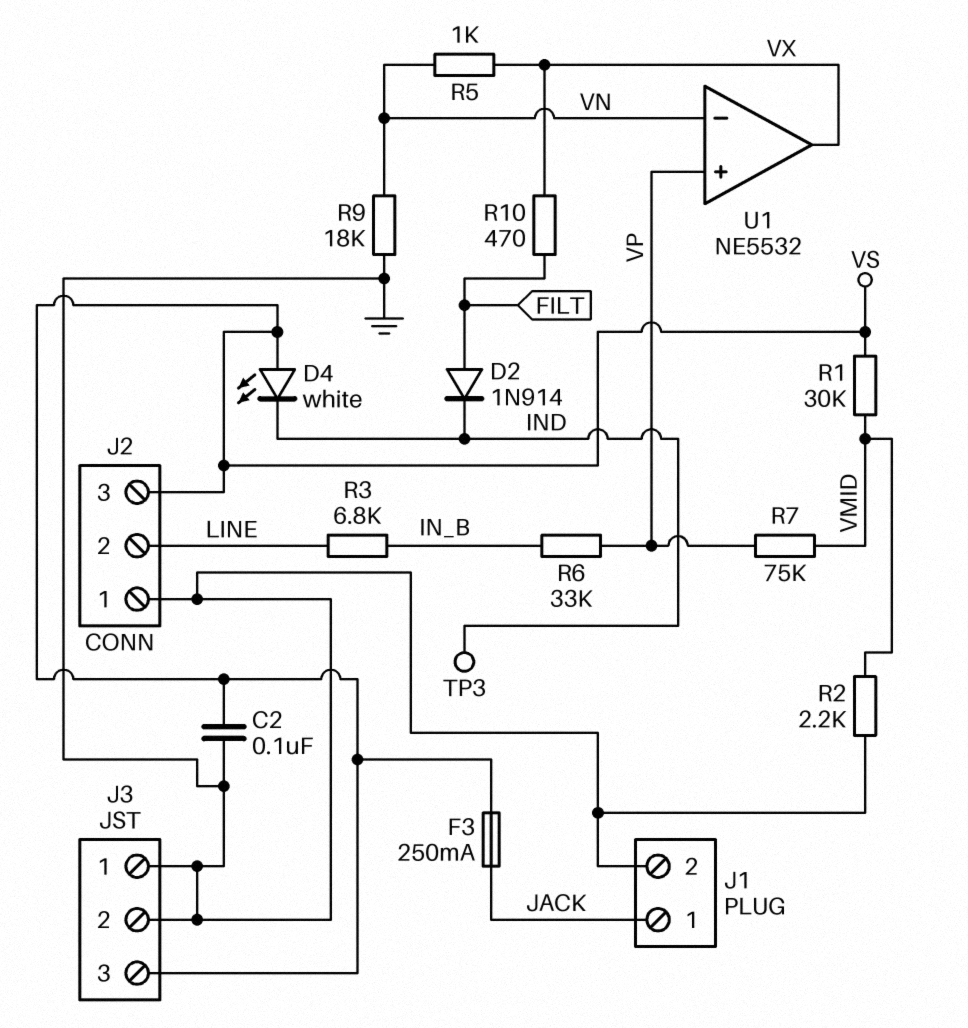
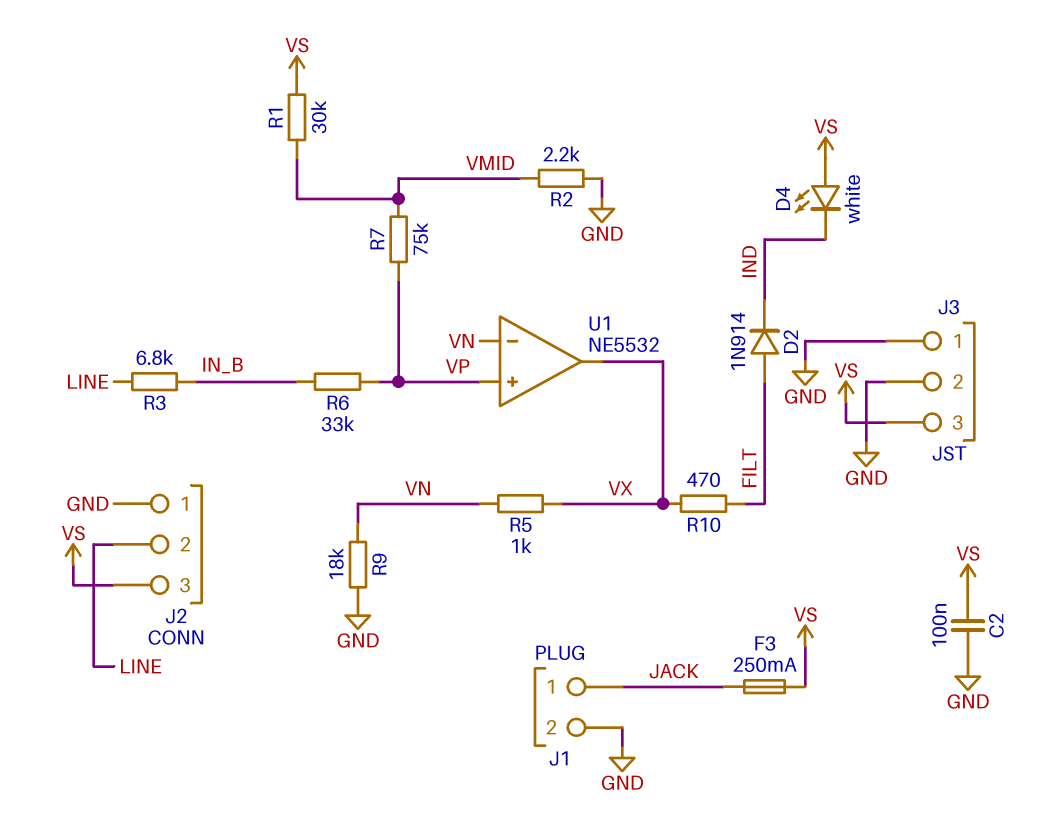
TP3: test point (IND) -> none

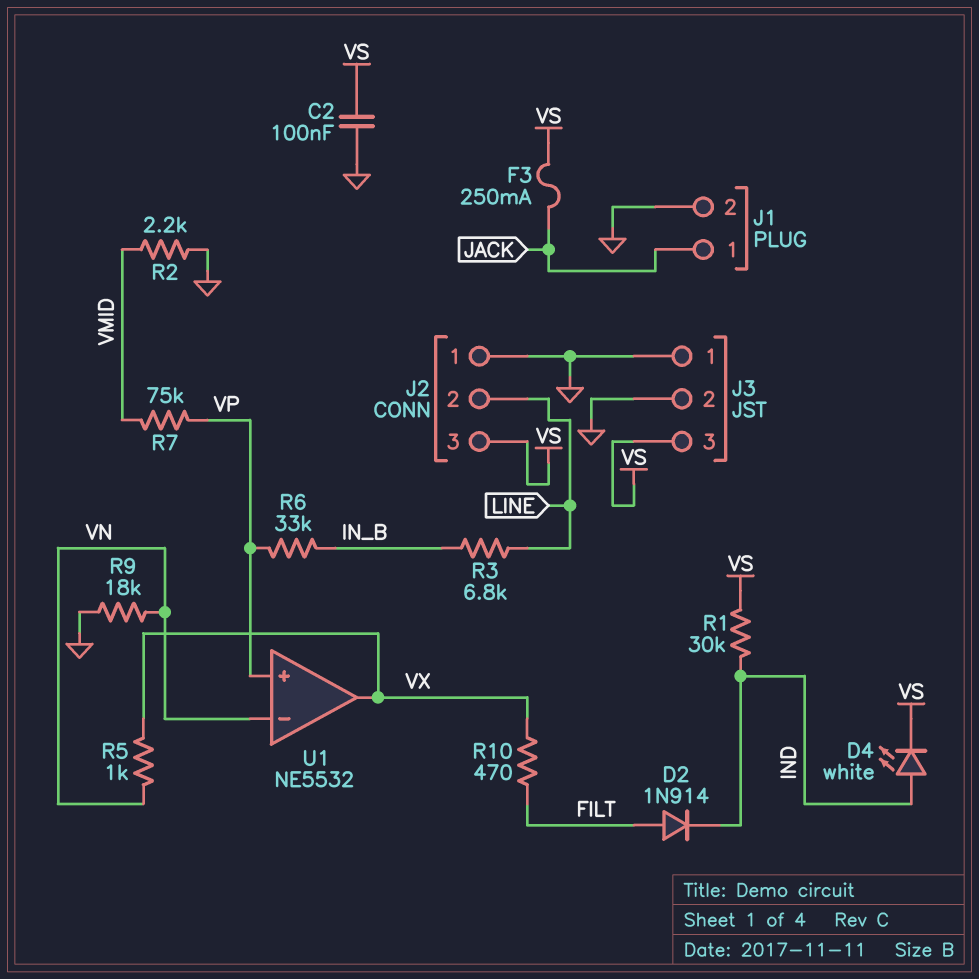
D4: LED white (A VS, K IND) -> LED white (A IND, K VS)
R1: 30k (VMID, VS) -> 30k (IND, VS)

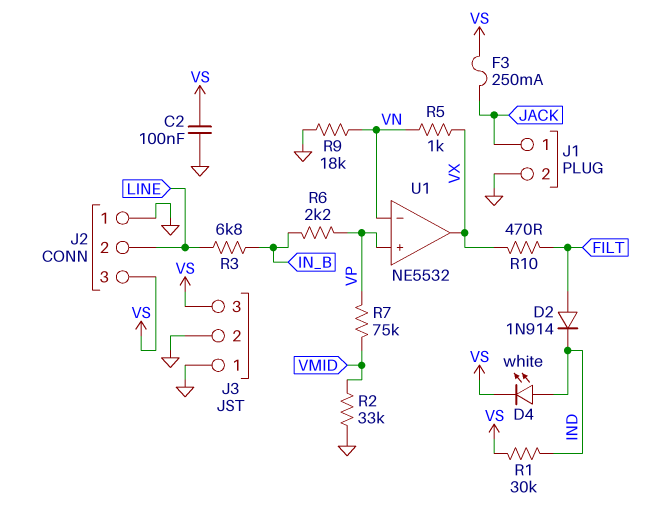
R2: 2.2k (GND, VMID) -> 33k (GND, VMID)
R6: 33k (IN_B, VP) -> 2.2k (IN_B, VP)

